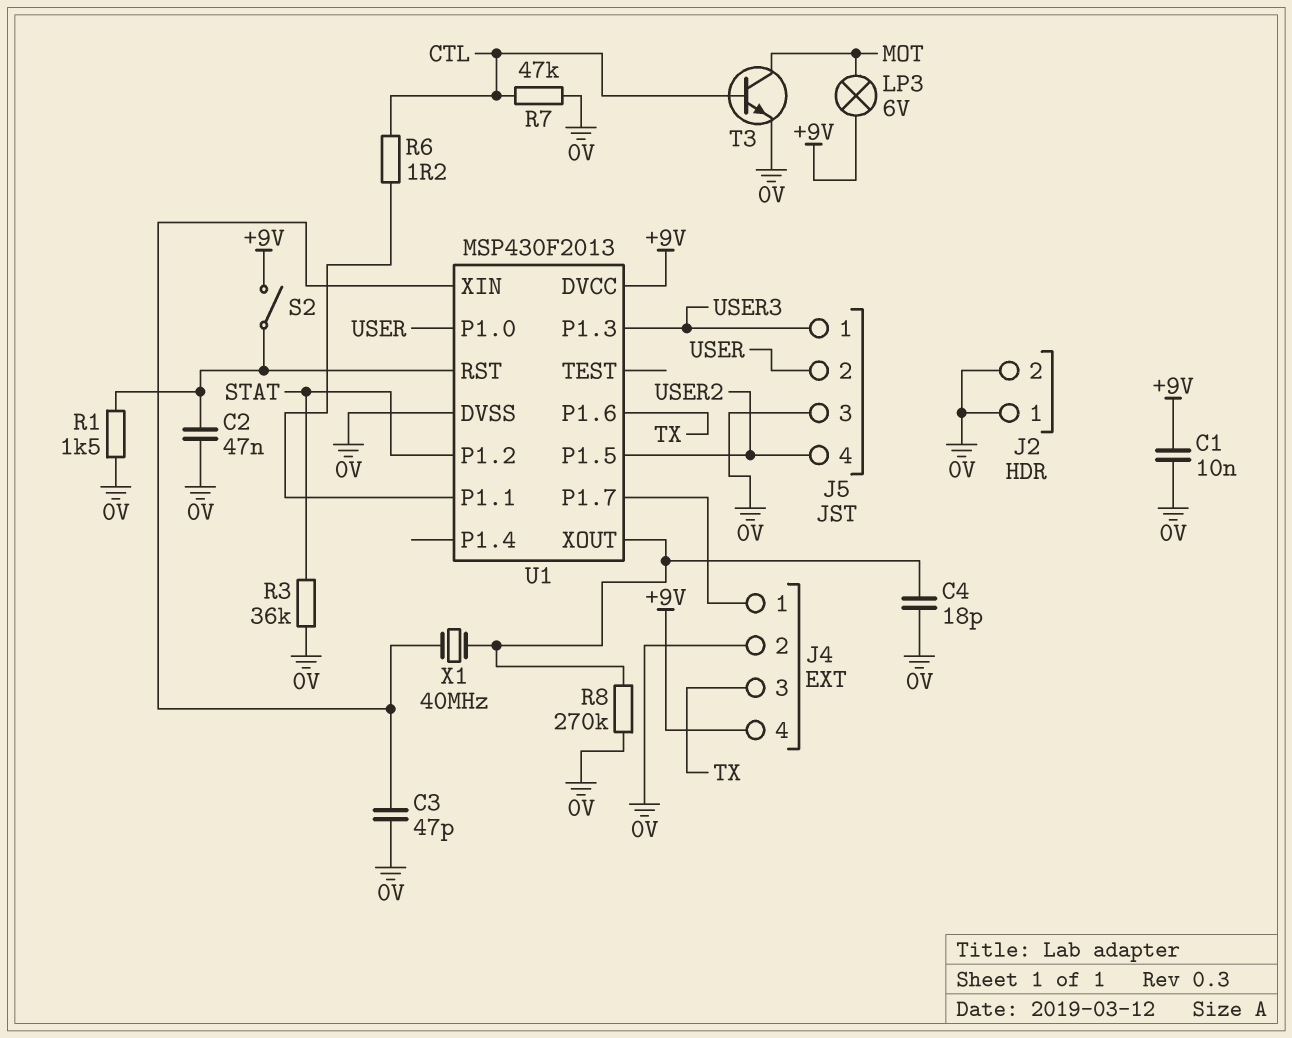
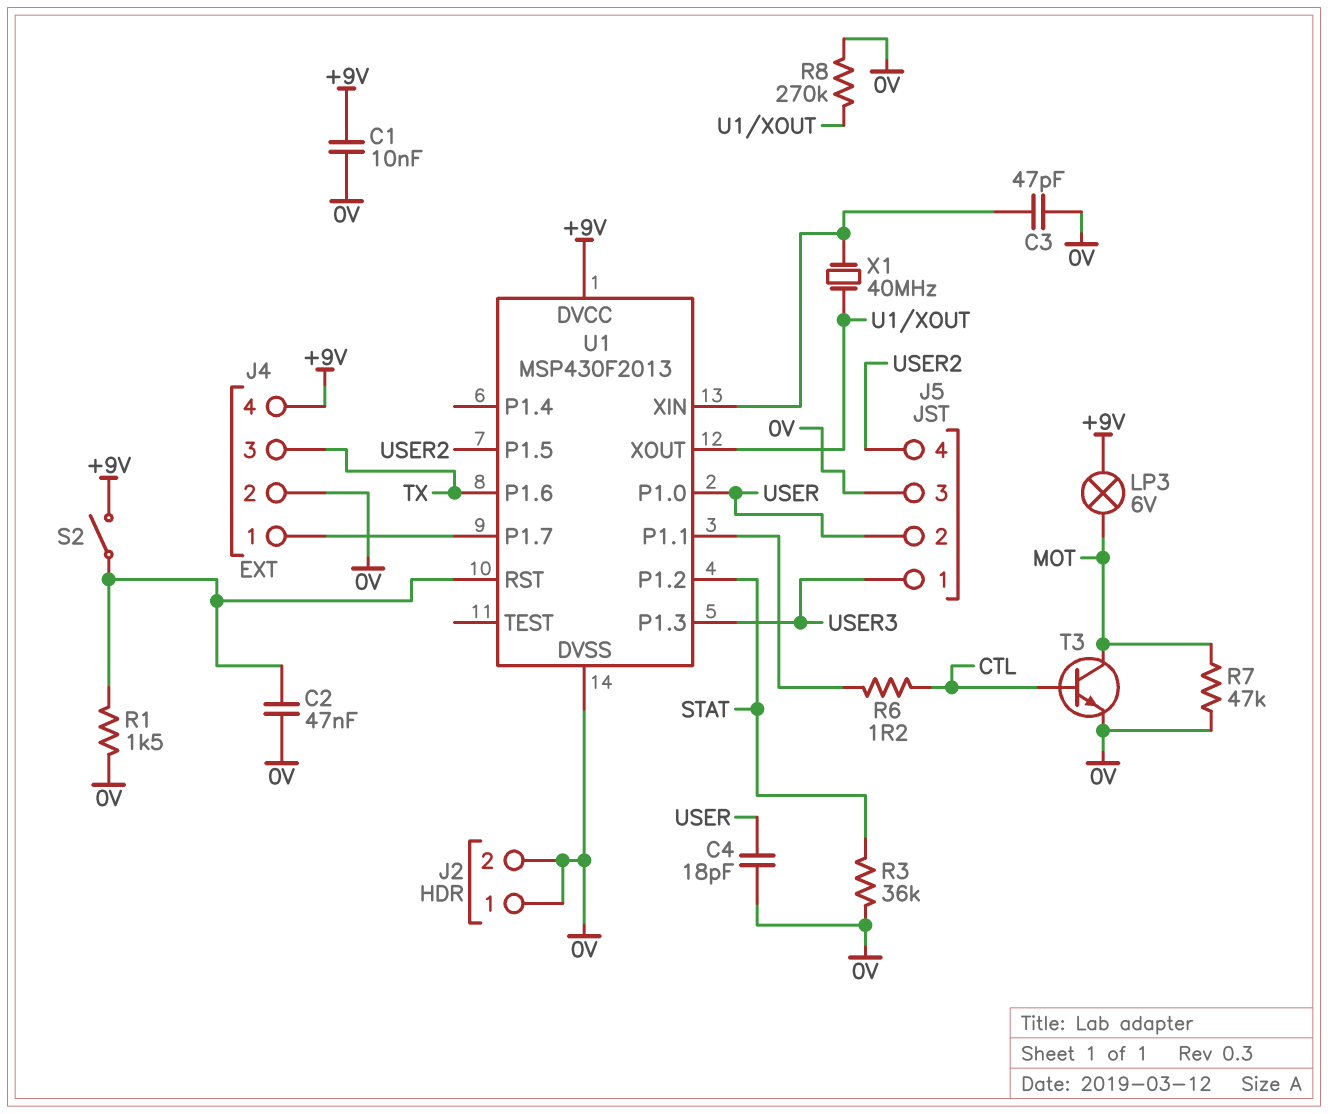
C4: 18pF (0V, U1/XOUT) -> 18pF (0V, USER)
R7: 47k (0V, CTL) -> 47k (0V, MOT)

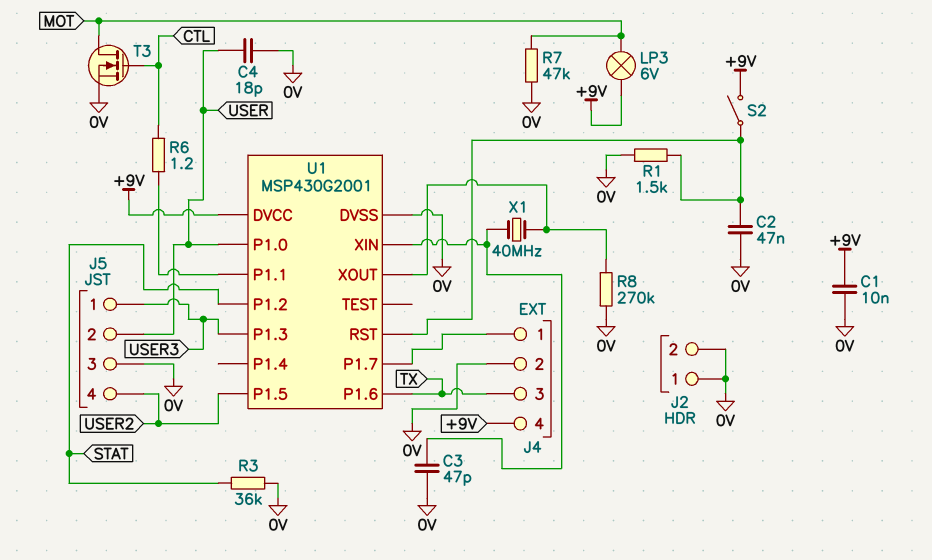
T3: NPN (B CTL, C MOT, E 0V) -> NMOS (G CTL, D MOT, S 0V)
U1: MSP430F2013 -> MSP430G2001

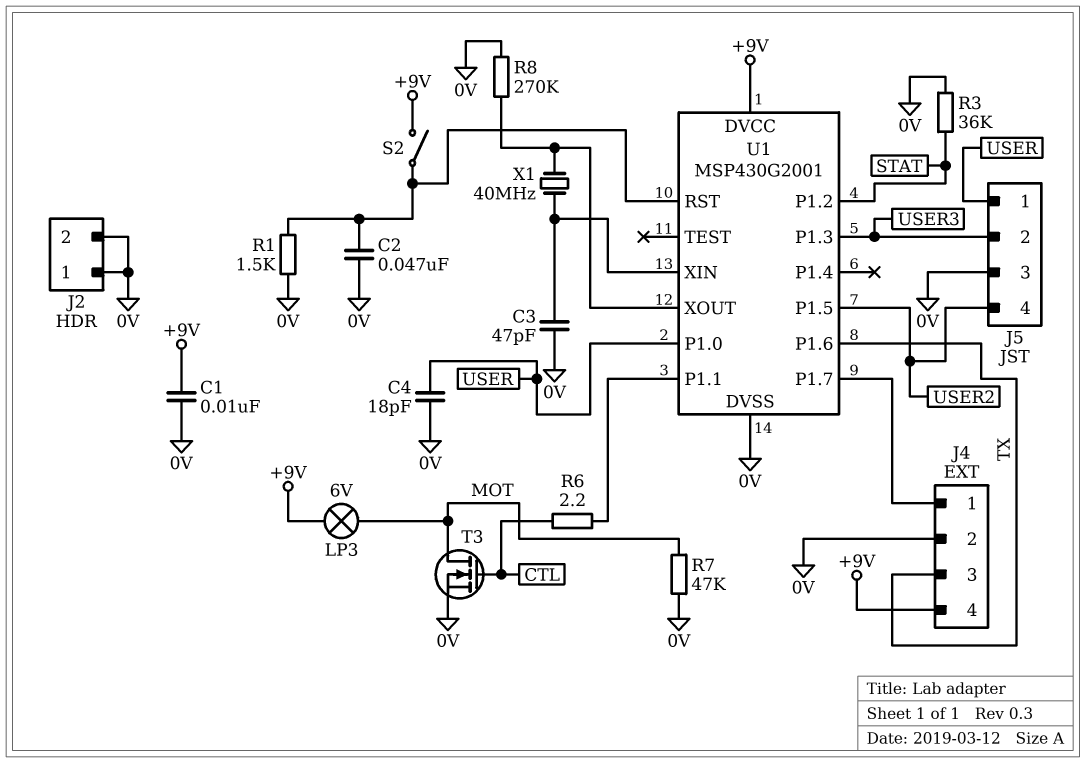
J5 pin 1: USER3 -> USER
J5 pin 2: USER -> USER3
R6: 1.2 (CTL, U1/P1.1) -> 2.2 (CTL, U1/P1.1)

